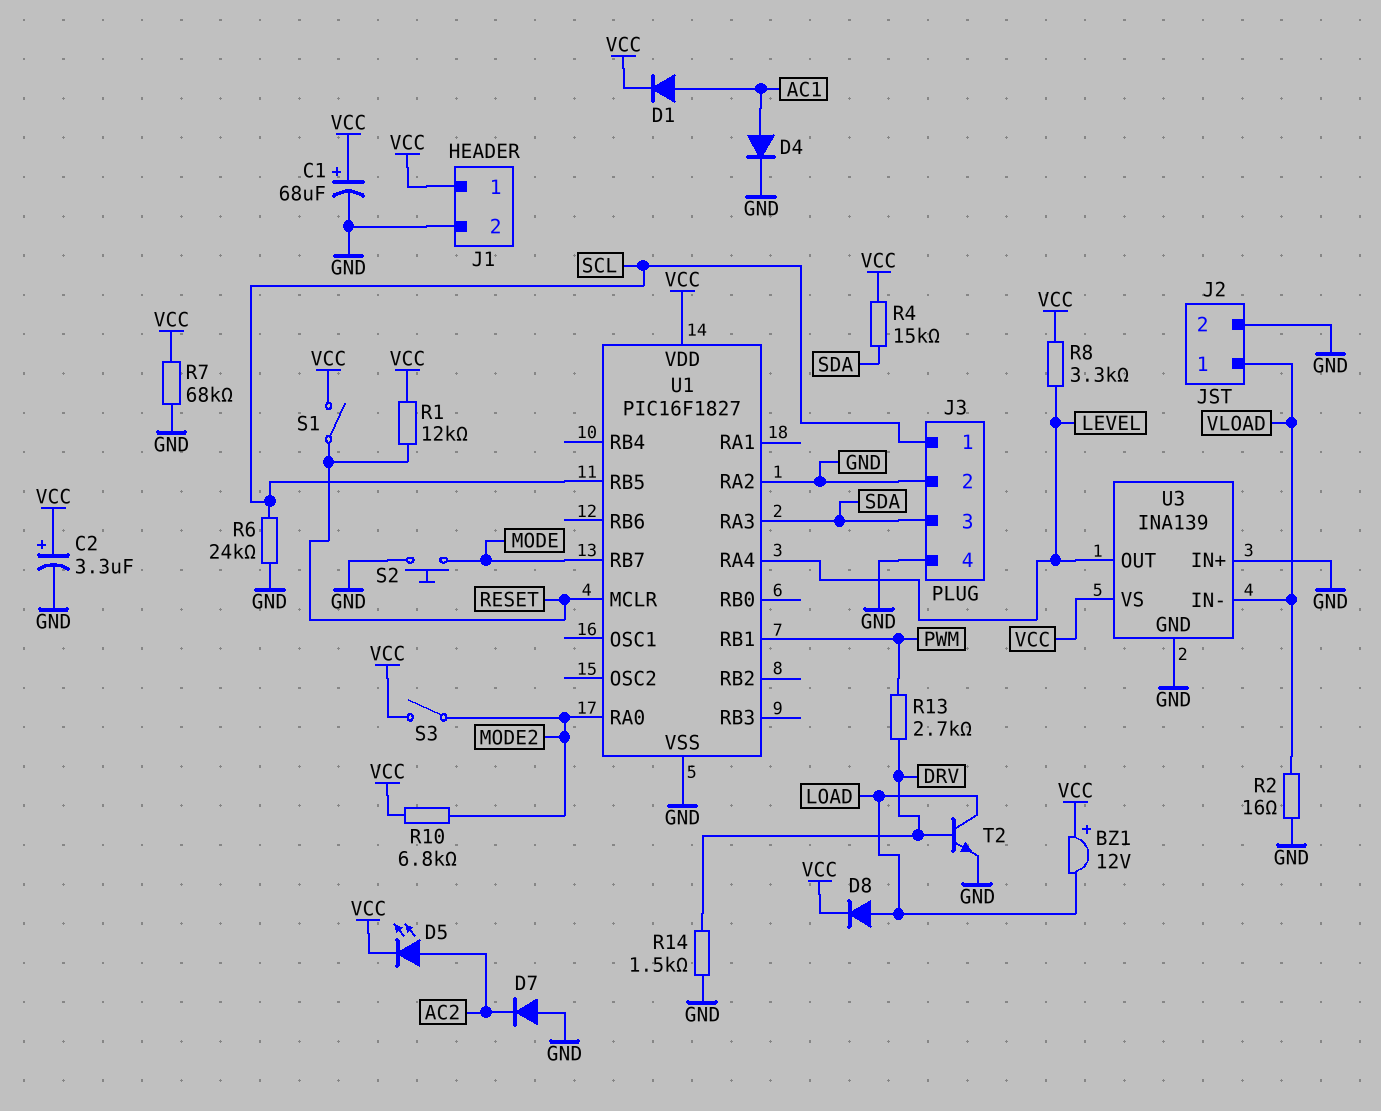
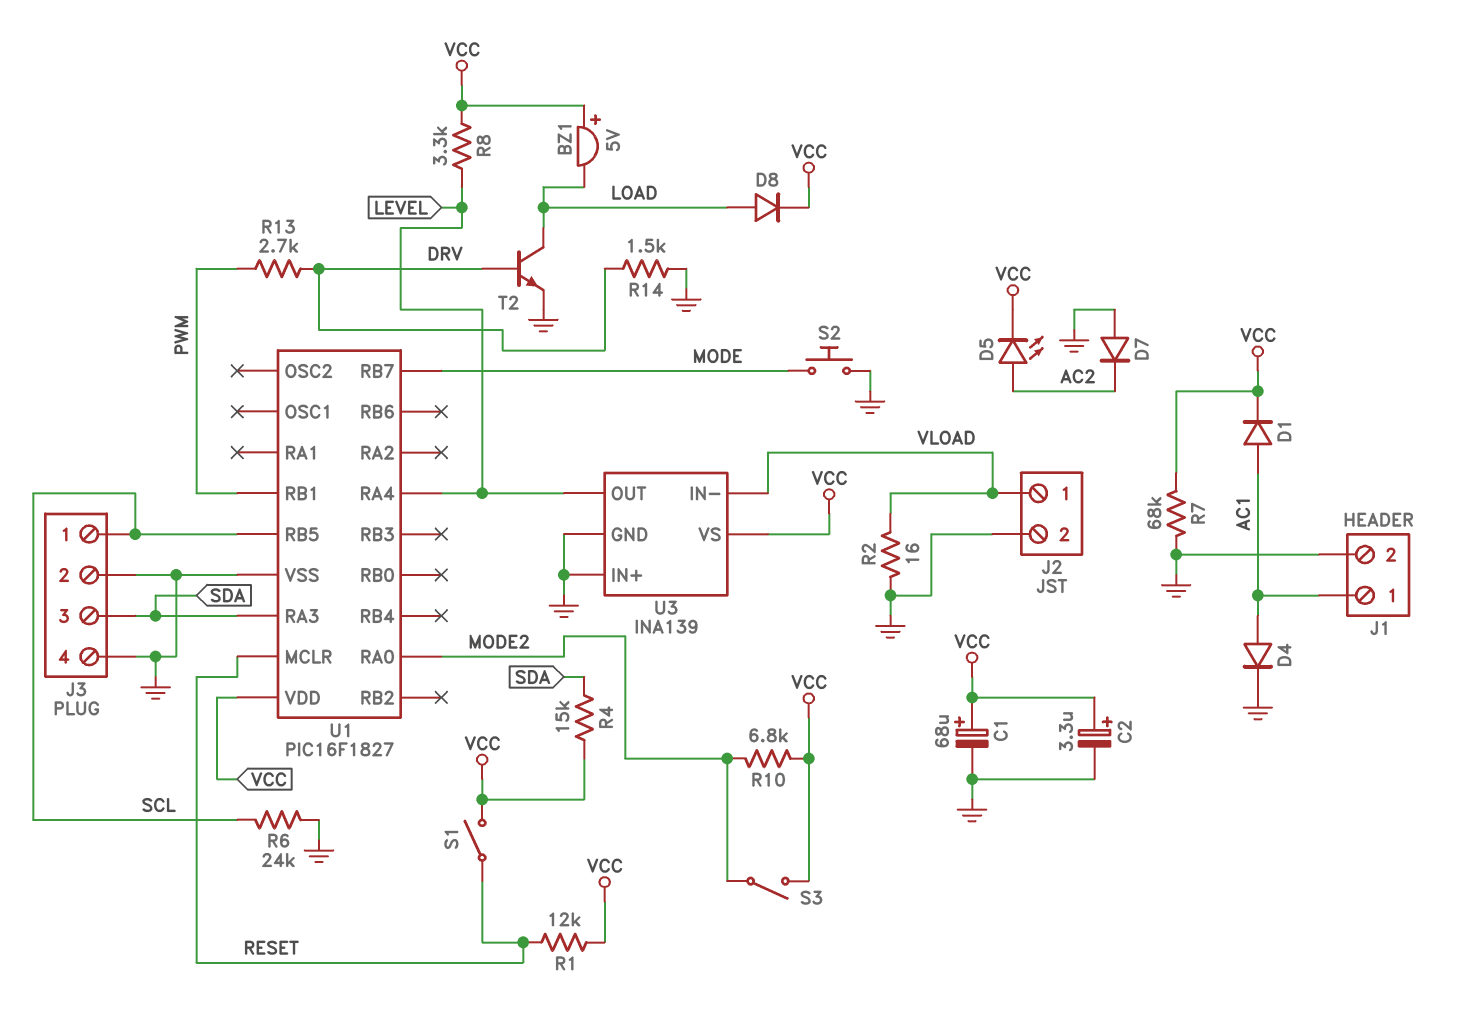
BZ1: buzzer 12V (plus VCC, minus LOAD) -> buzzer 5V (plus VCC, minus LOAD)
J1 pin 1: VCC -> AC1
U1 pin RA2: GND -> none

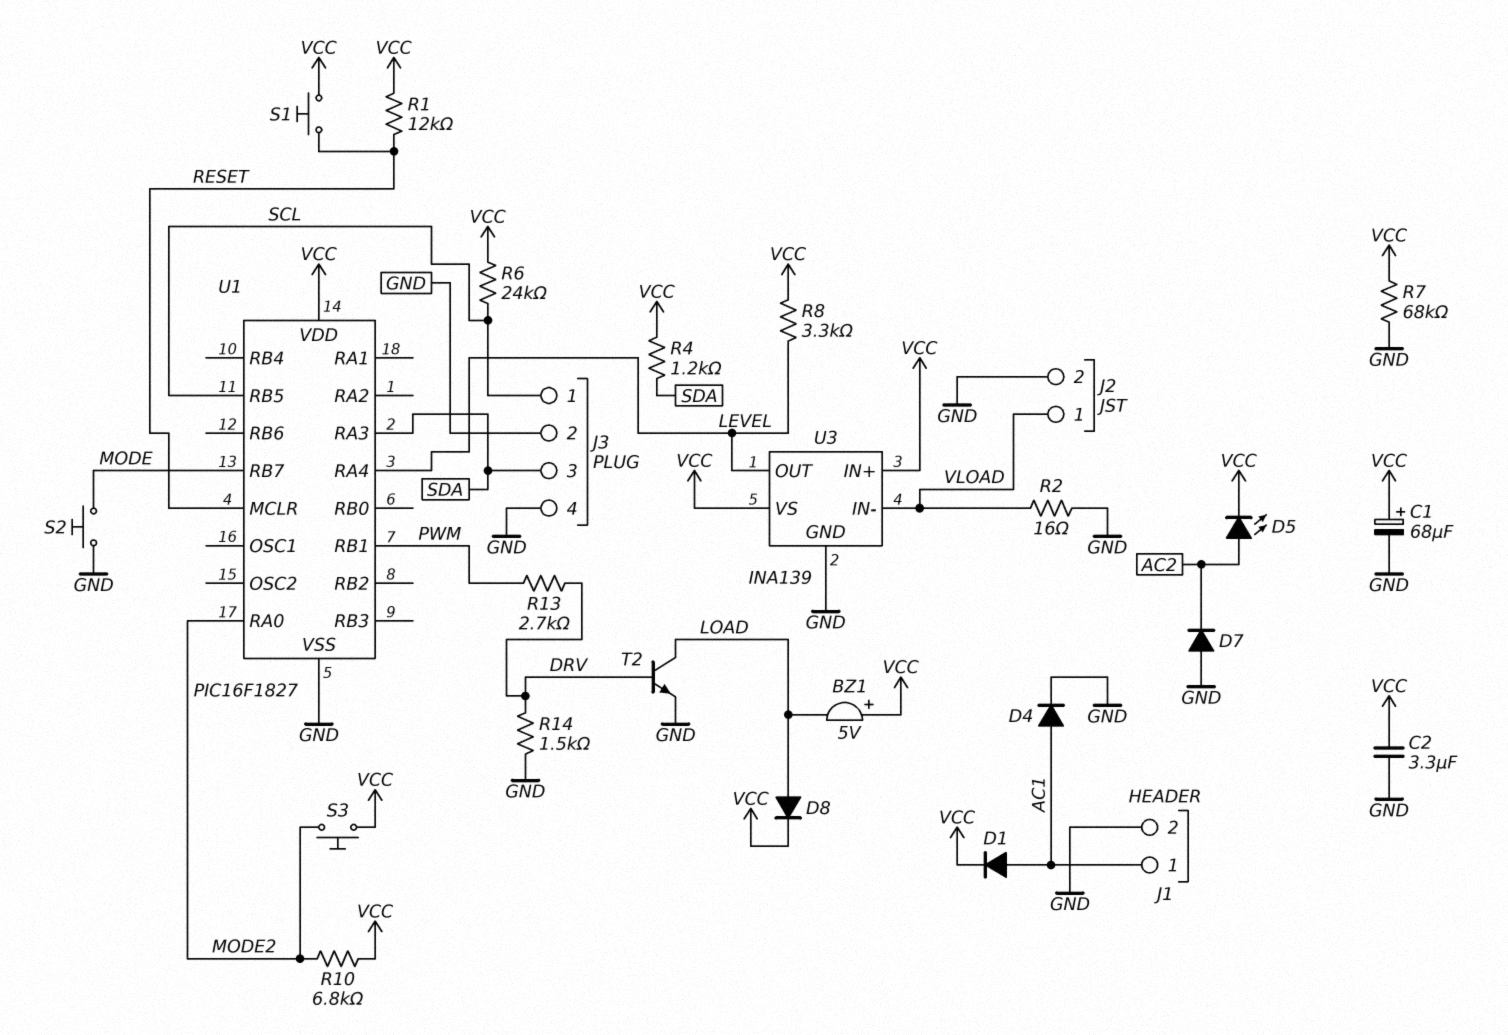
C2: 3.3uF (plus VCC, minus GND) -> 3.3uF (GND, VCC)
R4: 15k (SDA, VCC) -> 1.2k (SDA, VCC)
R6: 24k (GND, SCL) -> 24k (SCL, VCC)
S1: switch (RESET, VCC) -> button (RESET, VCC)
S3: switch (MODE2, VCC) -> button (MODE2, VCC)
U3 pin IN+: GND -> VCC

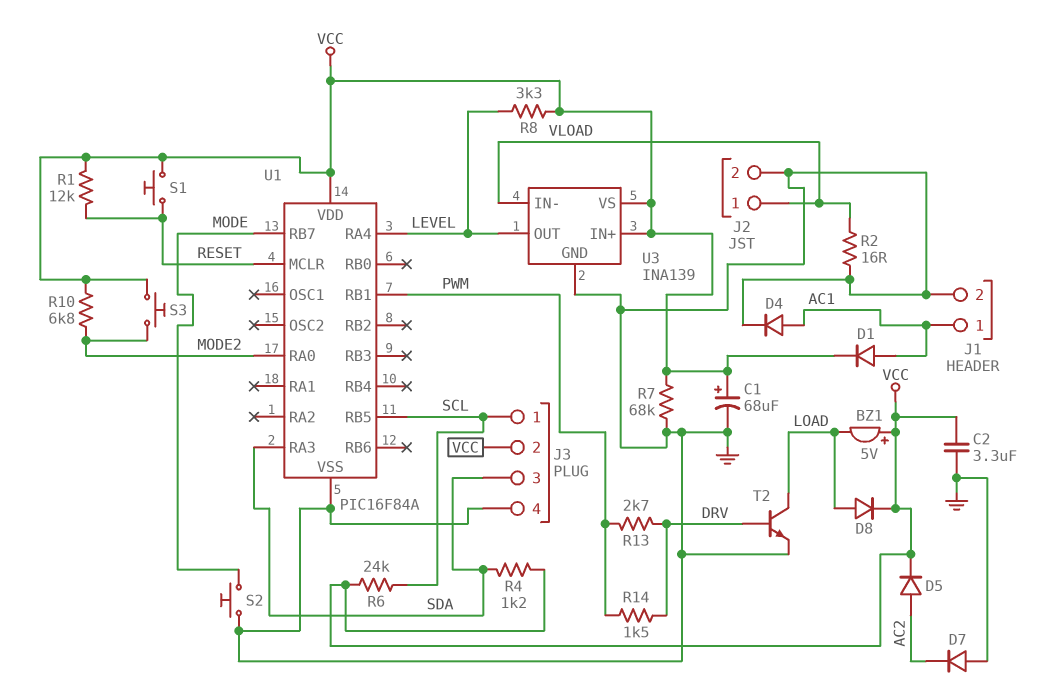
D5: LED (A AC2, K VCC) -> diode (A AC2, K VCC)
J3 pin 2: GND -> VCC
R14: 1.5k (DRV, GND) -> 1.5k (DRV, PWM)
U1: PIC16F1827 -> PIC16F84A

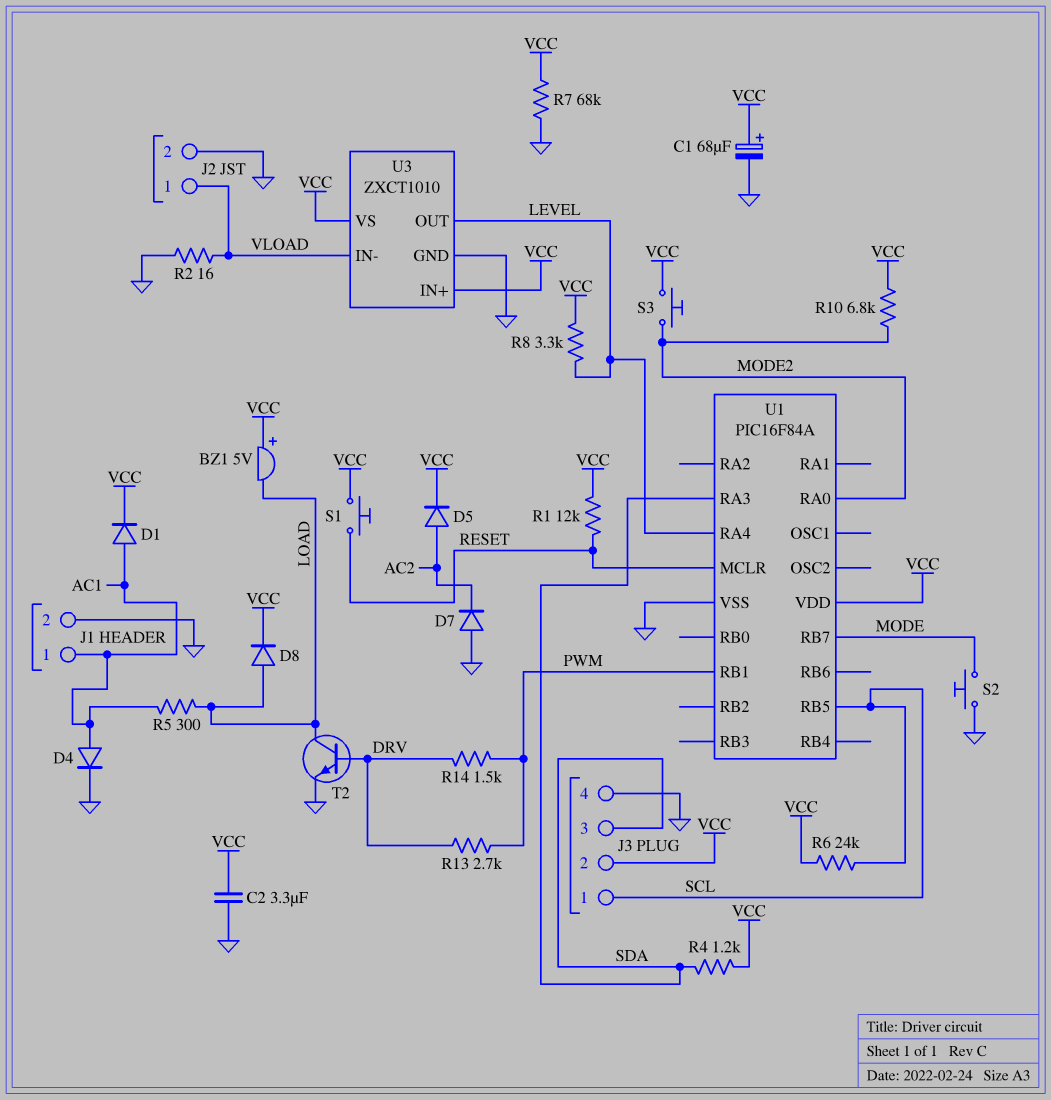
R5: none -> 300 (AC1, LOAD)
U3: INA139 -> ZXCT1010

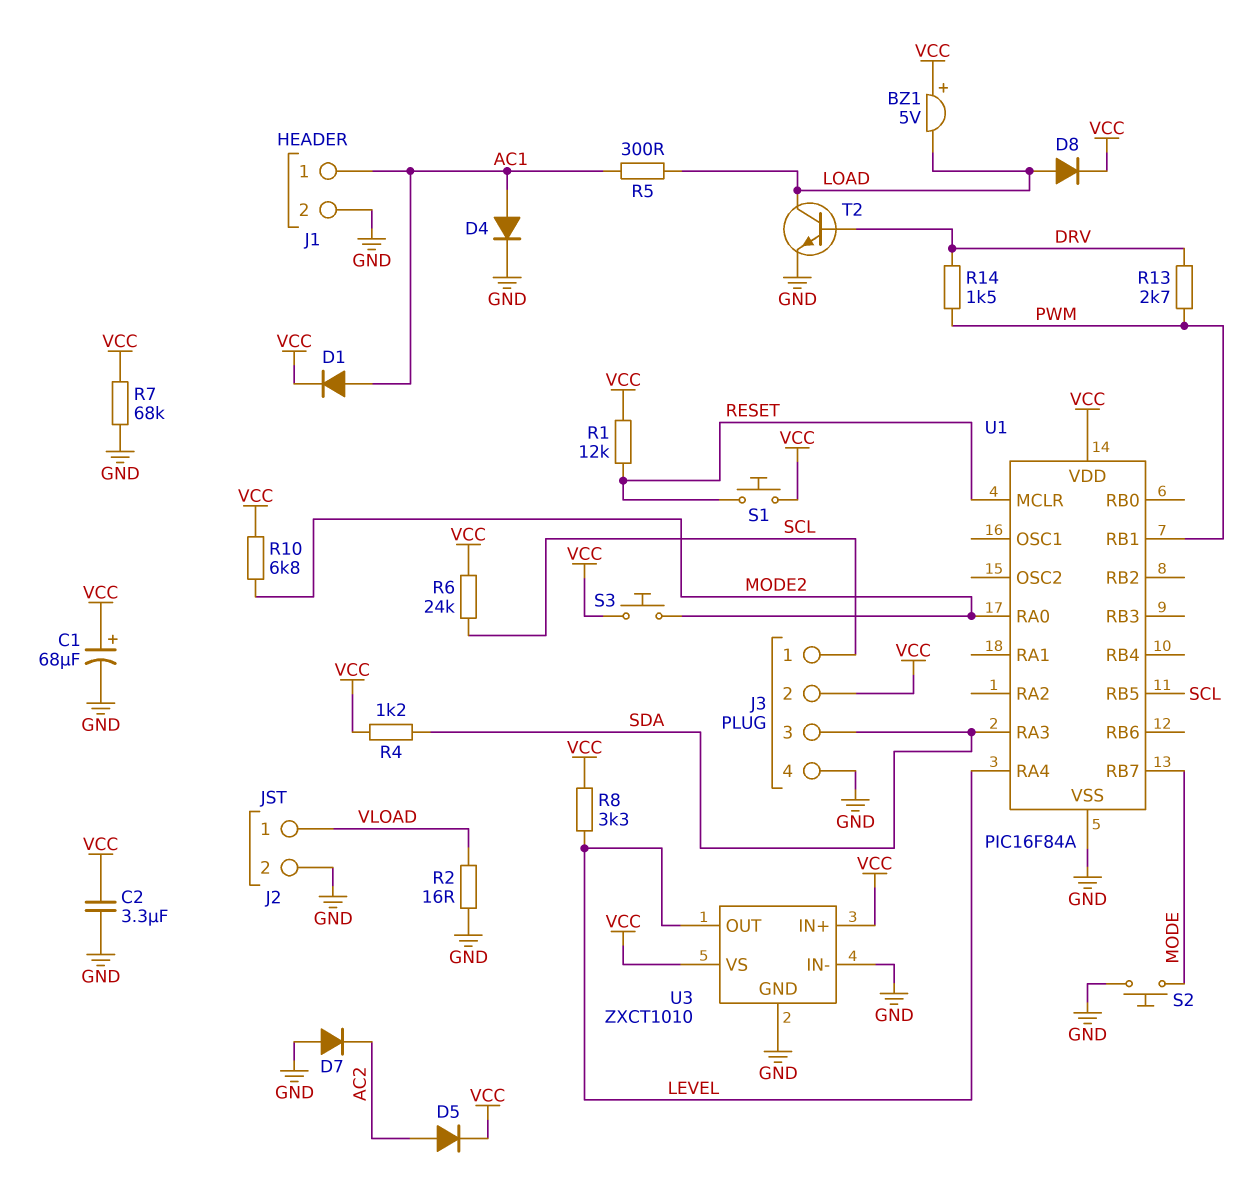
U3 pin IN-: VLOAD -> GND

